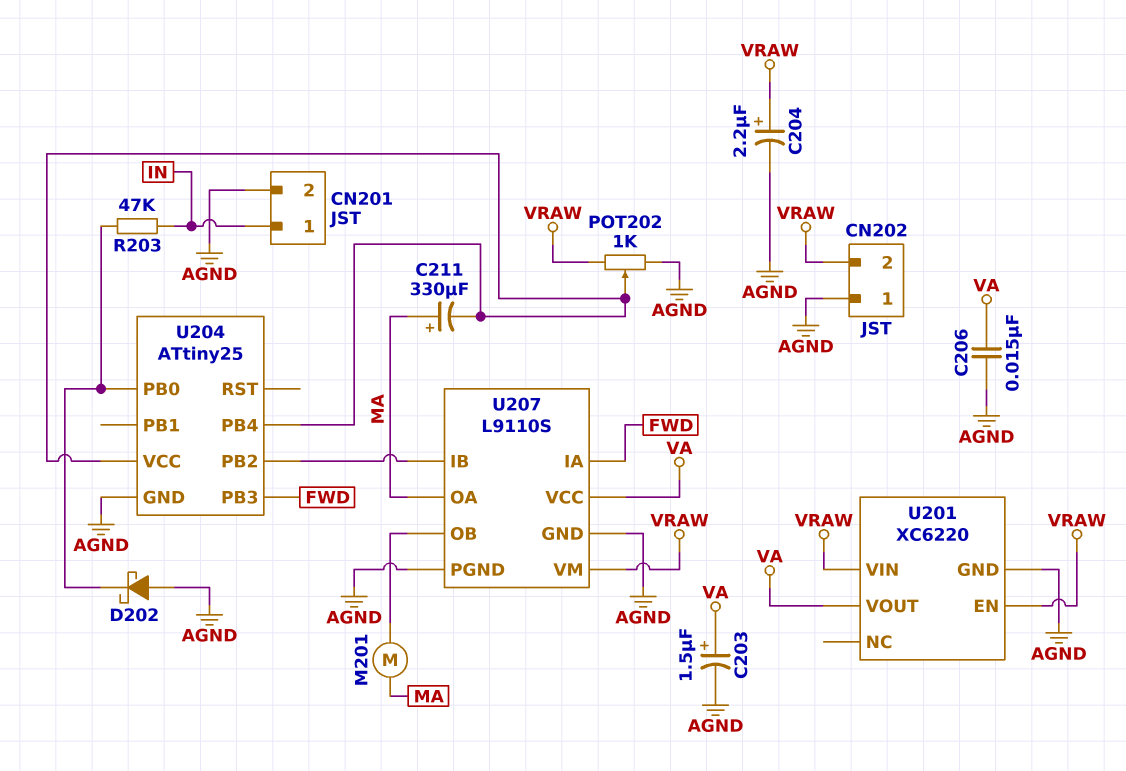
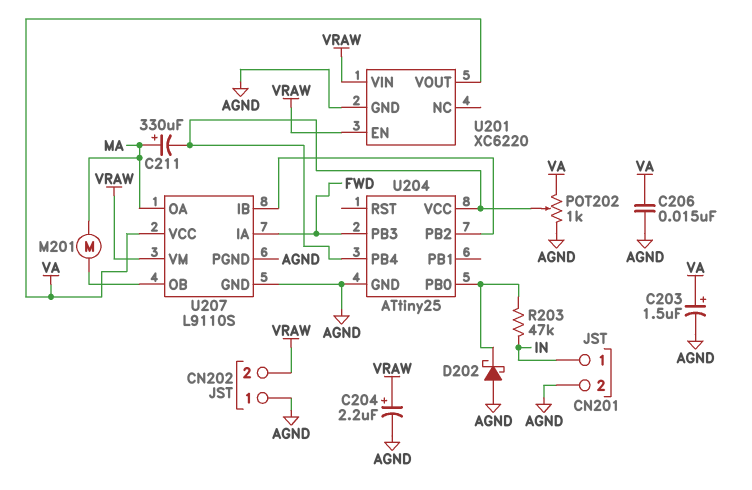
POT202: 1k (AGND, VRAW, wiper U204/PB4) -> 1k (AGND, VA, wiper U204/PB4)

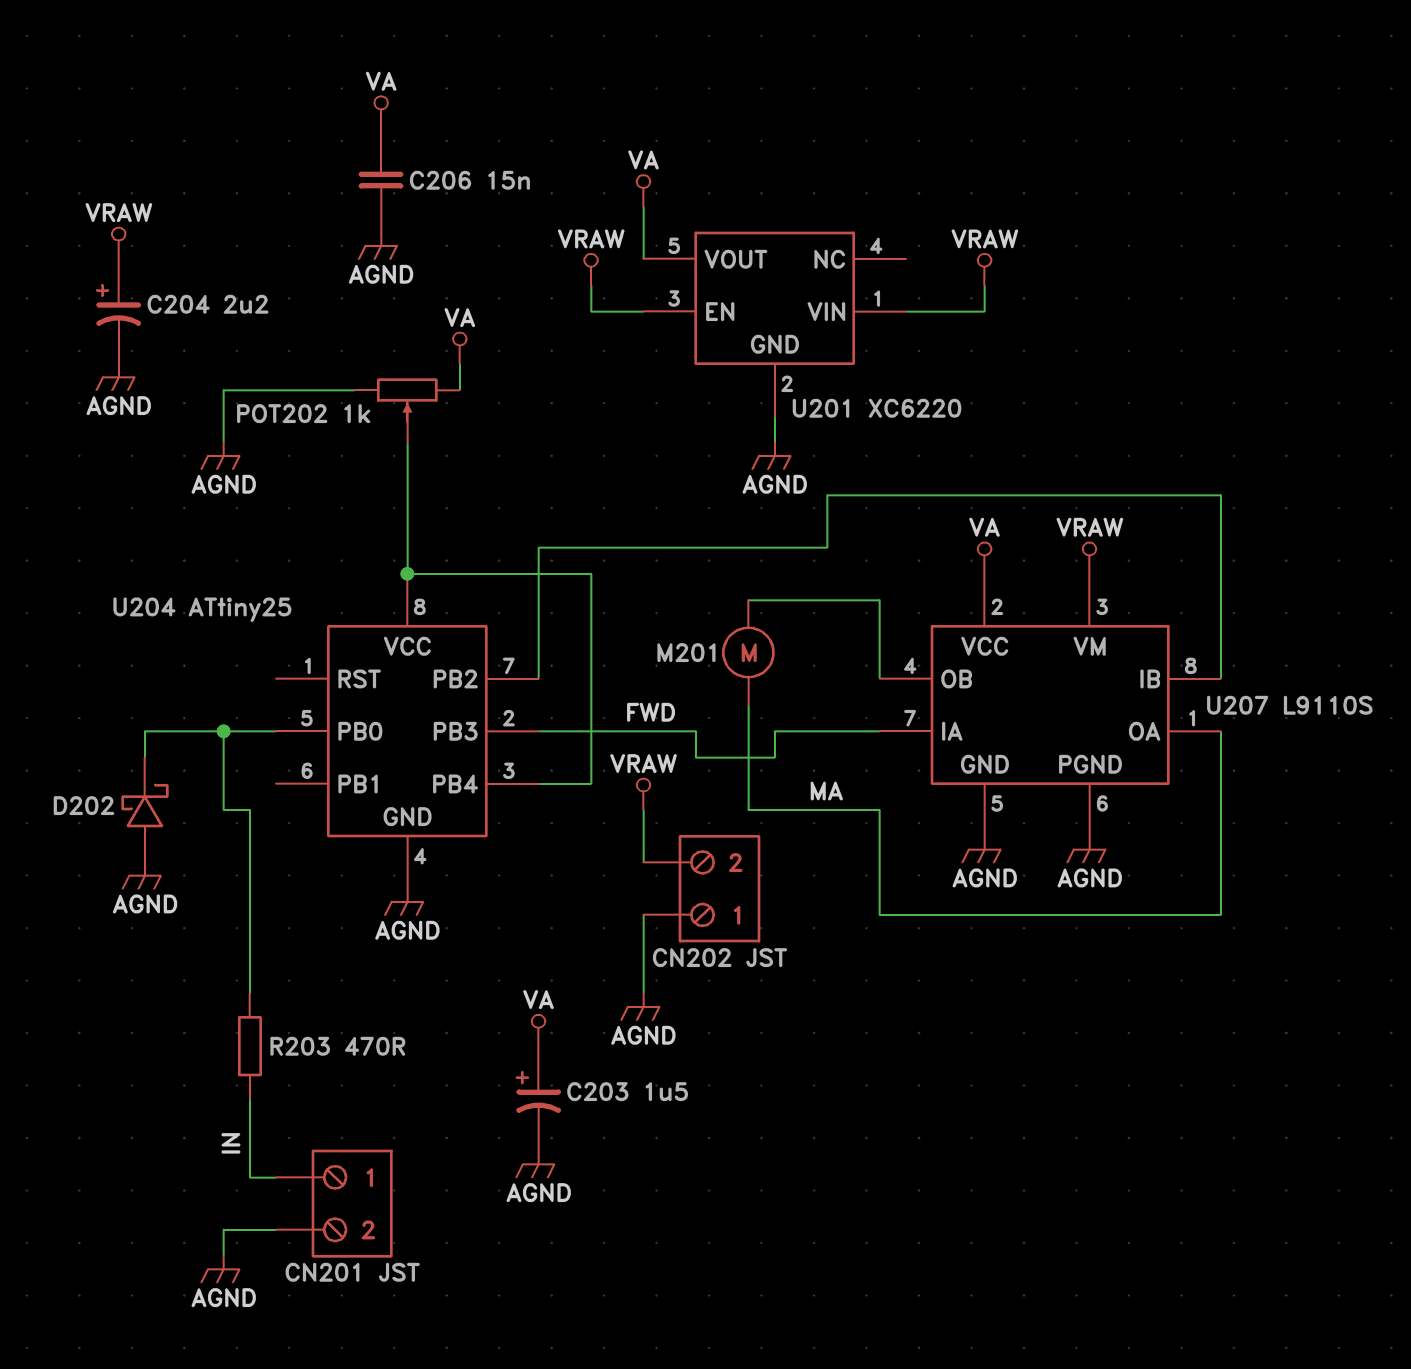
C211: 330uF (plus MA, minus U204/PB4) -> none
R203: 47k (IN, U204/PB0) -> 470 (IN, U204/PB0)

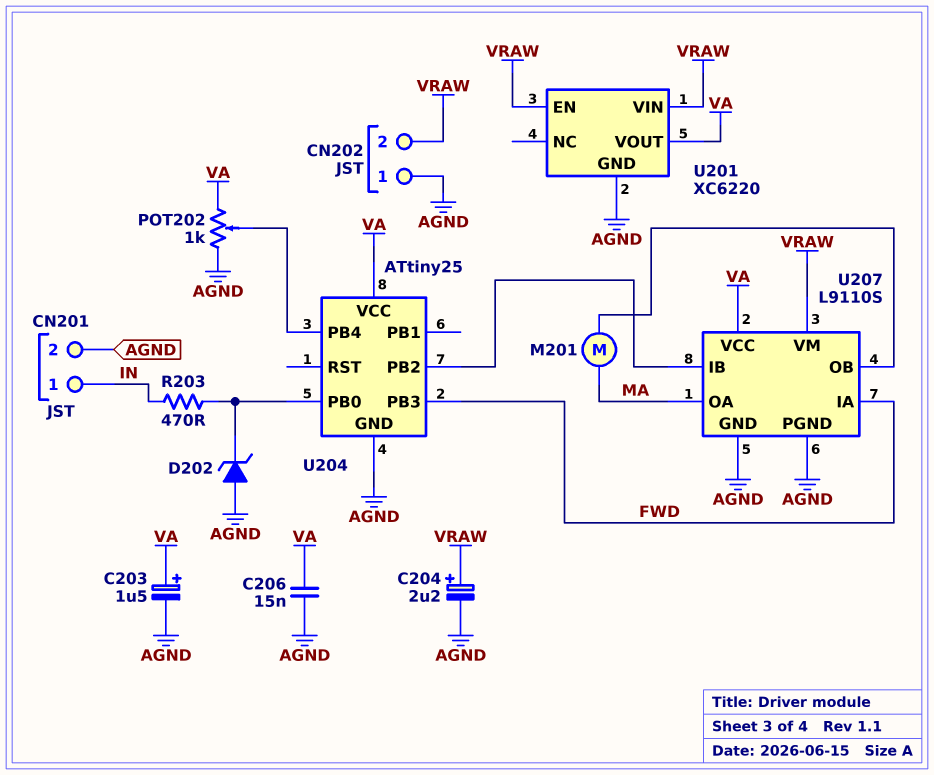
D202: schottky (A AGND, K U204/PB0) -> zener (A AGND, K U204/PB0)
U204 pin VCC: U204/PB4 -> VA

